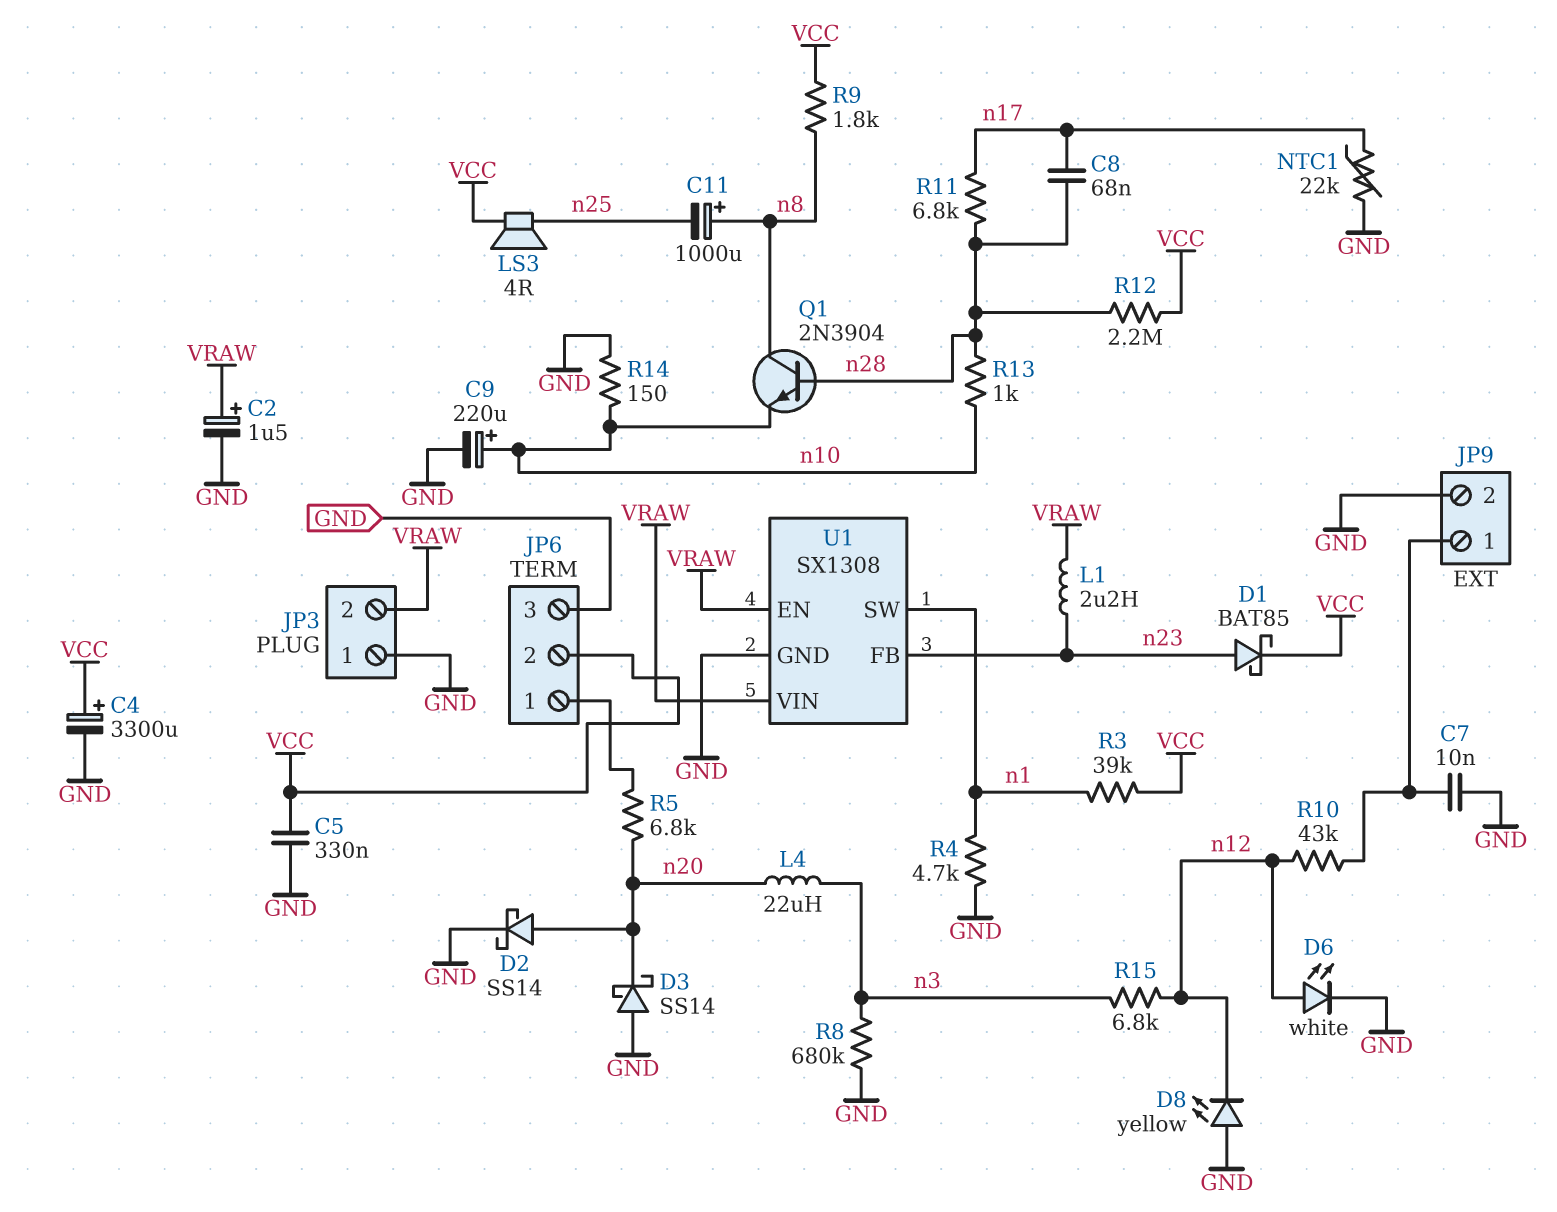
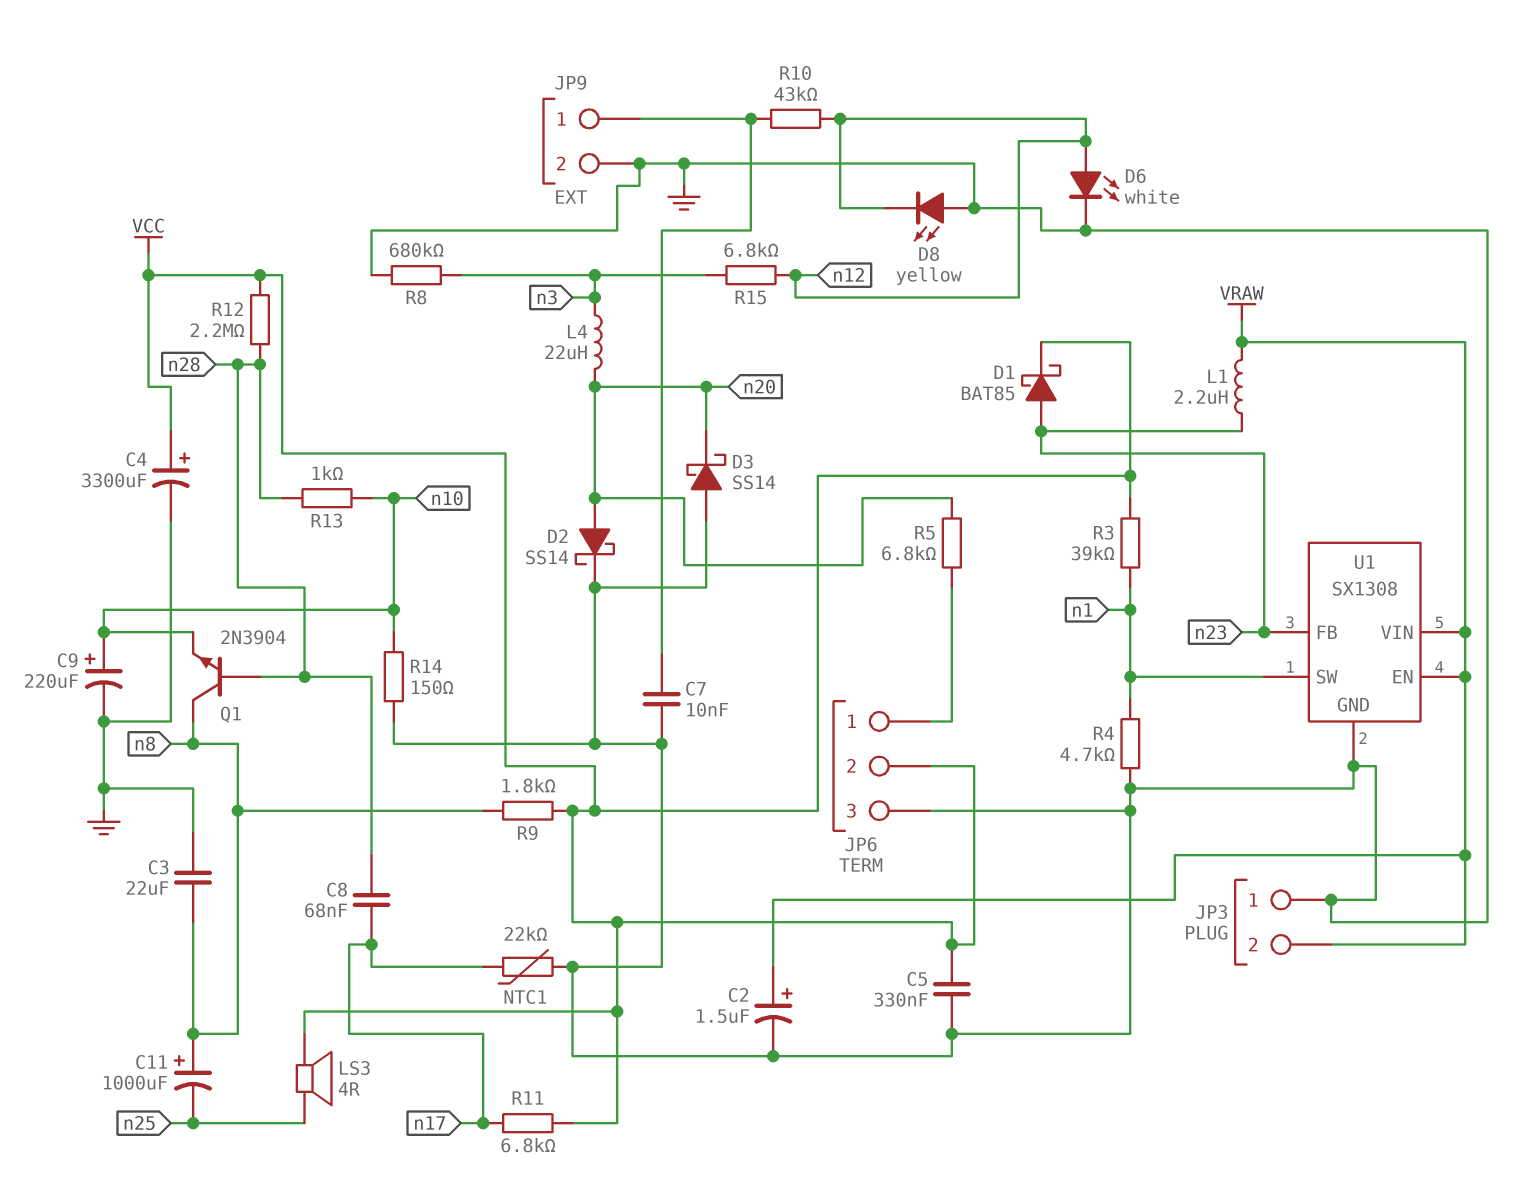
C3: none -> 22uF (GND, n8)
R11: 6.8k (n17, n28) -> 6.8k (VCC, n17)

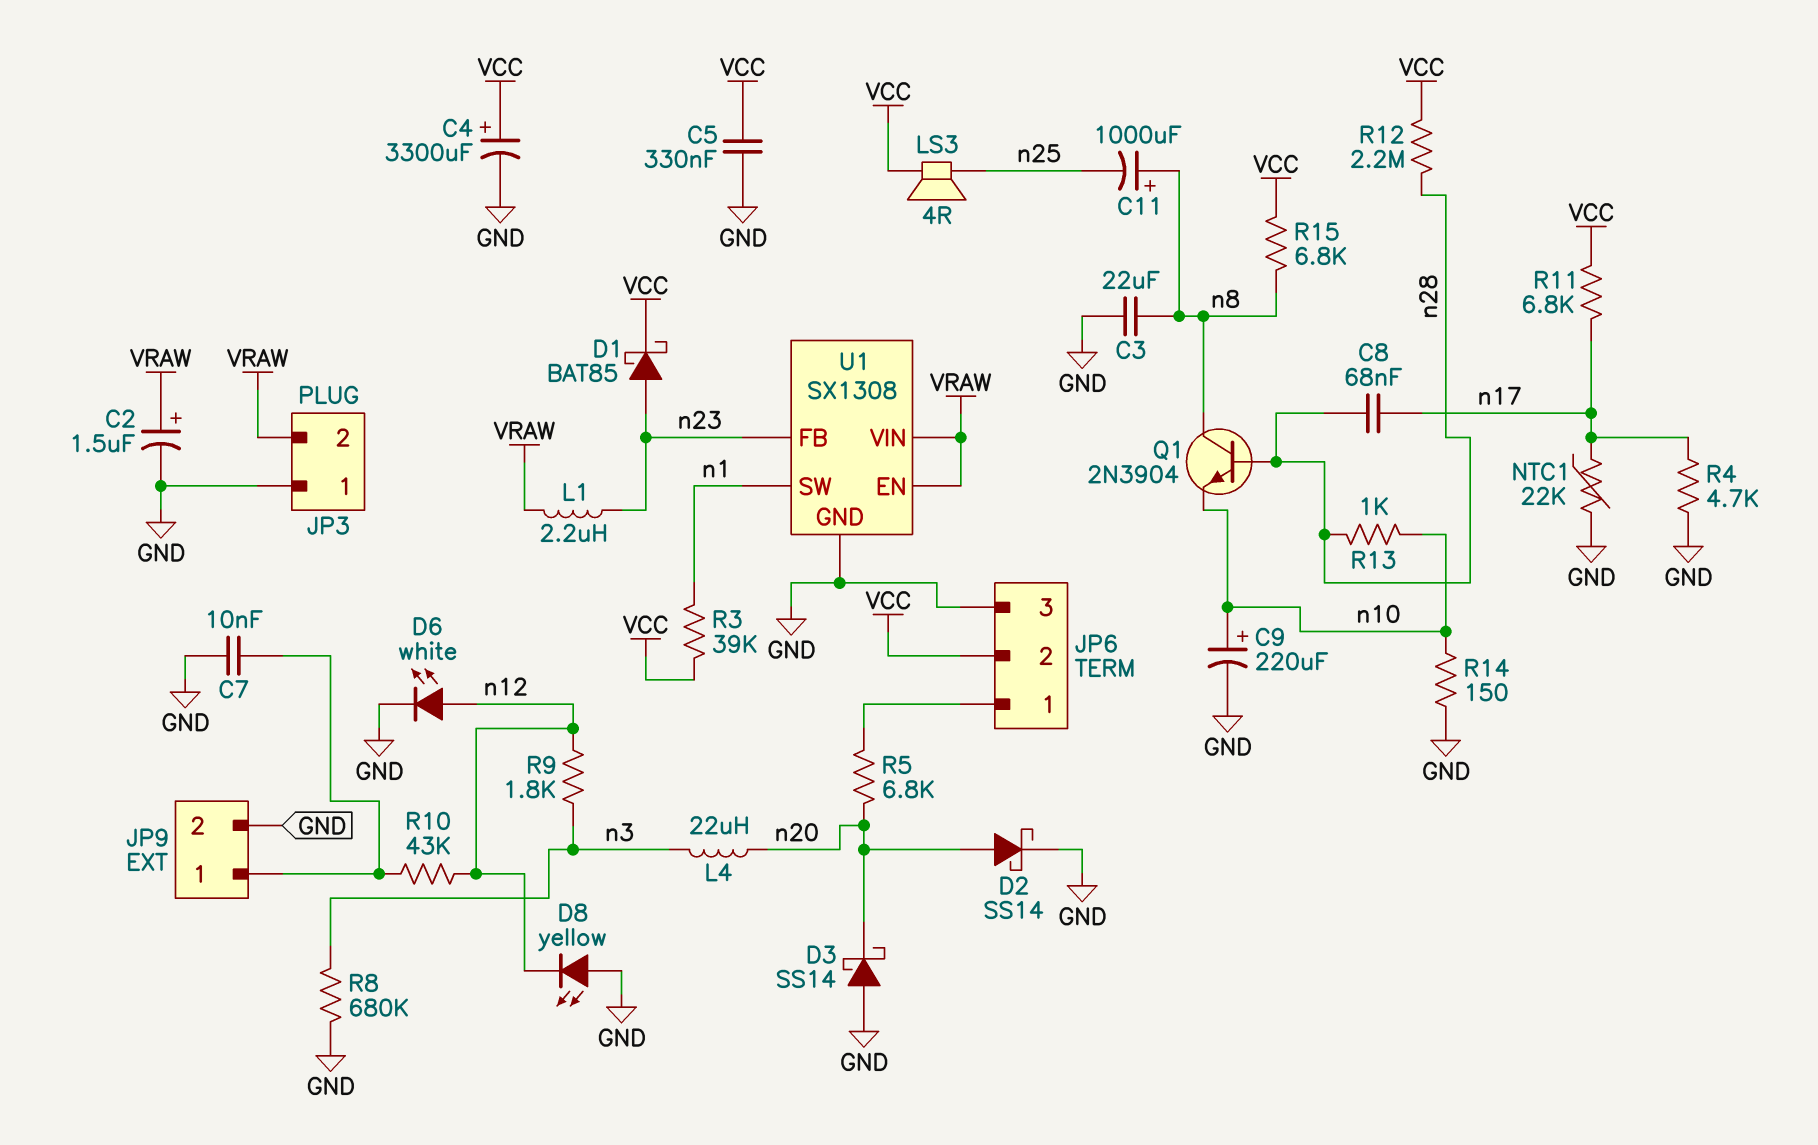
R4: 4.7k (GND, n1) -> 4.7k (GND, n17)
R9: 1.8k (VCC, n8) -> 1.8k (n3, n12)
R15: 6.8k (n3, n12) -> 6.8k (VCC, n8)

